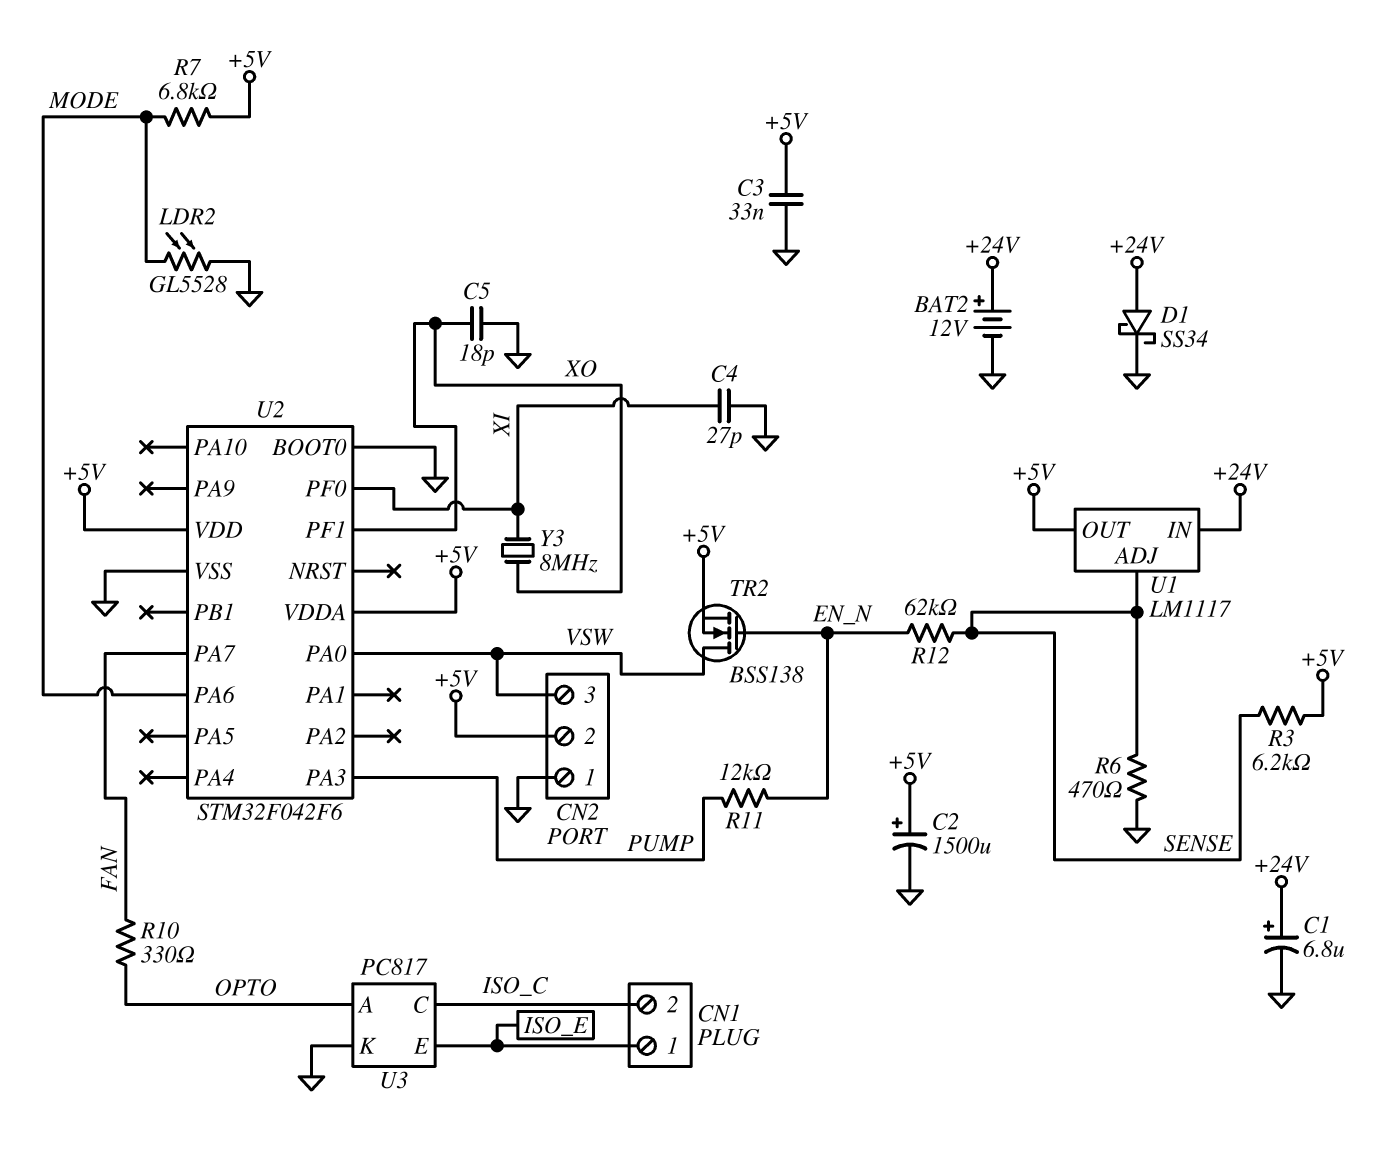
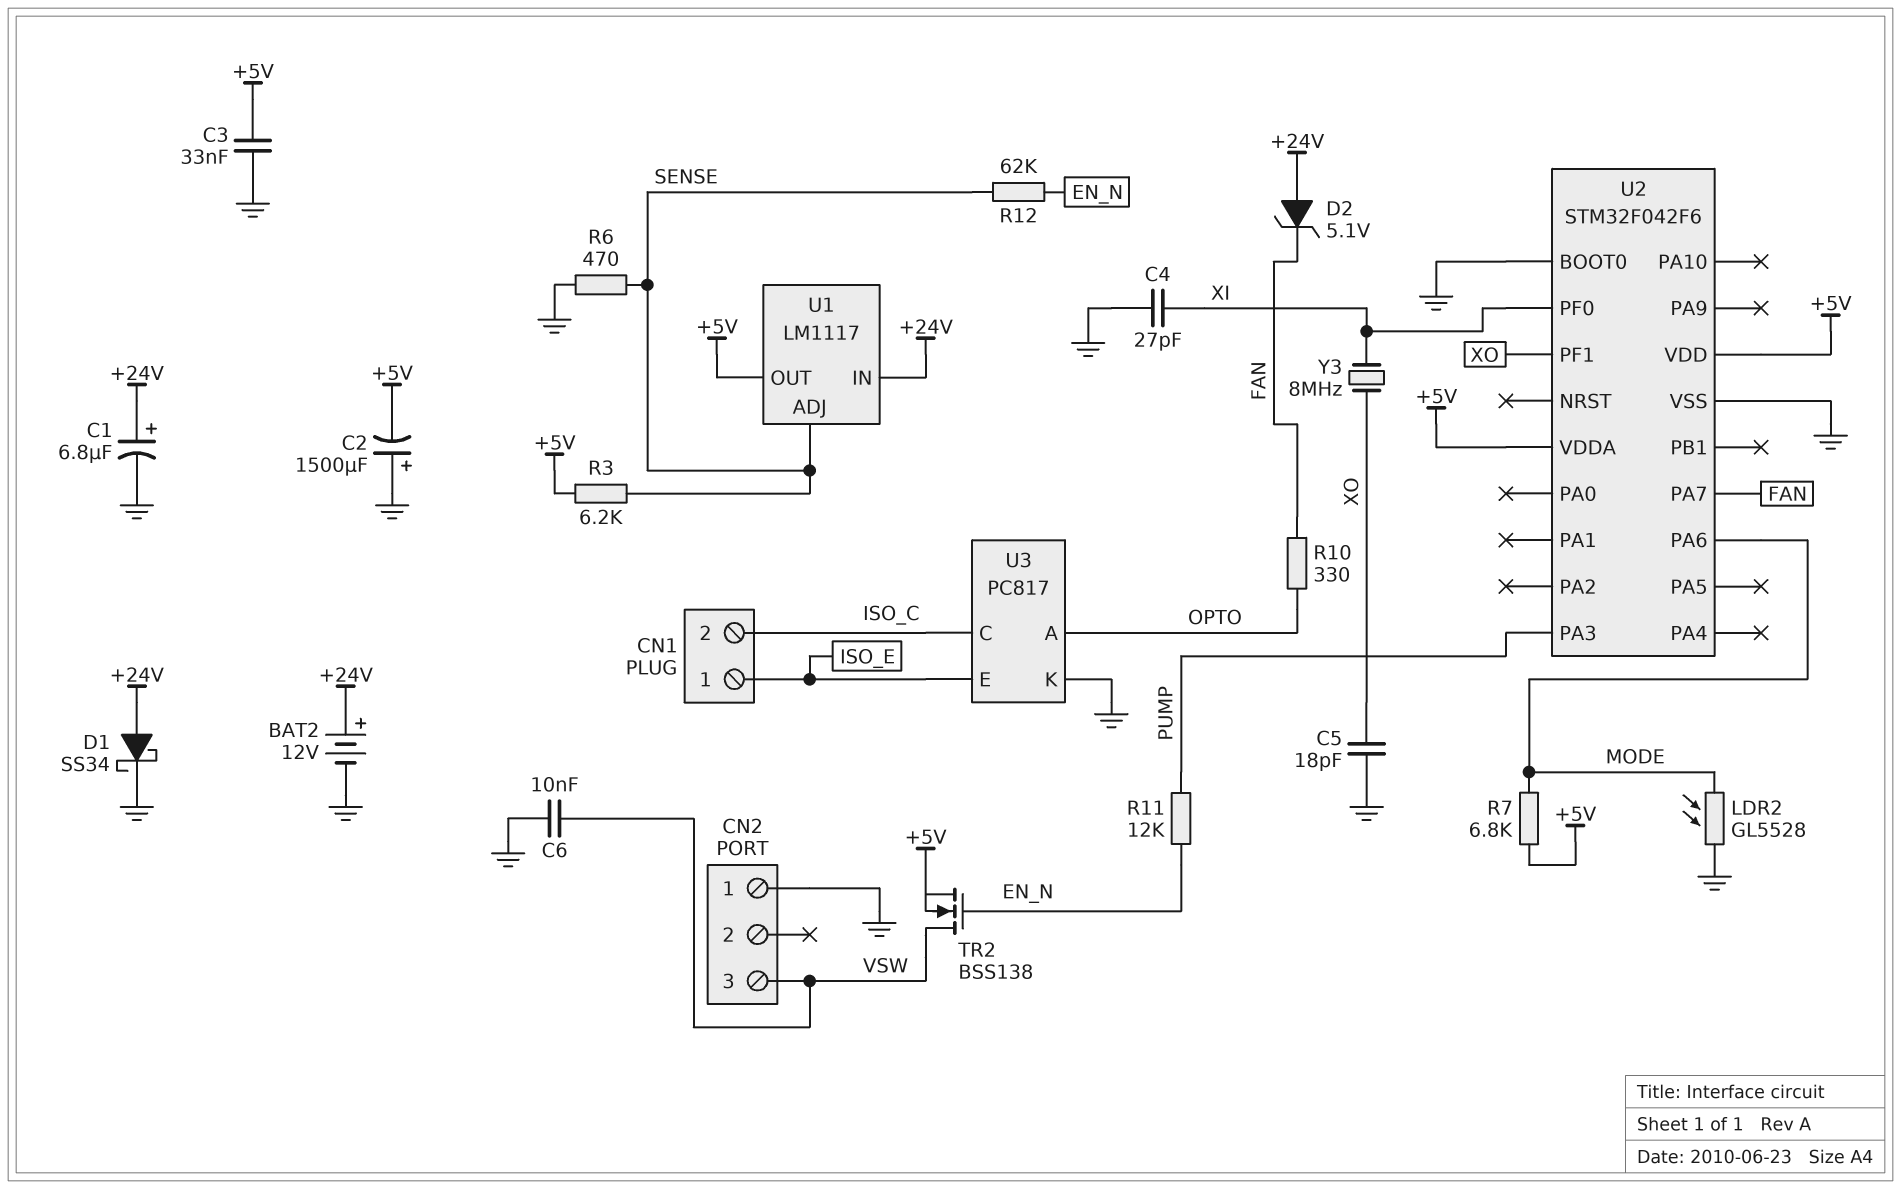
C2: 1500uF (plus +5V, minus GND) -> 1500uF (plus GND, minus +5V)
C6: none -> 10nF (GND, VSW)
CN2 pin 2: +5V -> none
D2: none -> zener 5.1V (A +24V, K FAN)
U2 pin PA0: VSW -> none

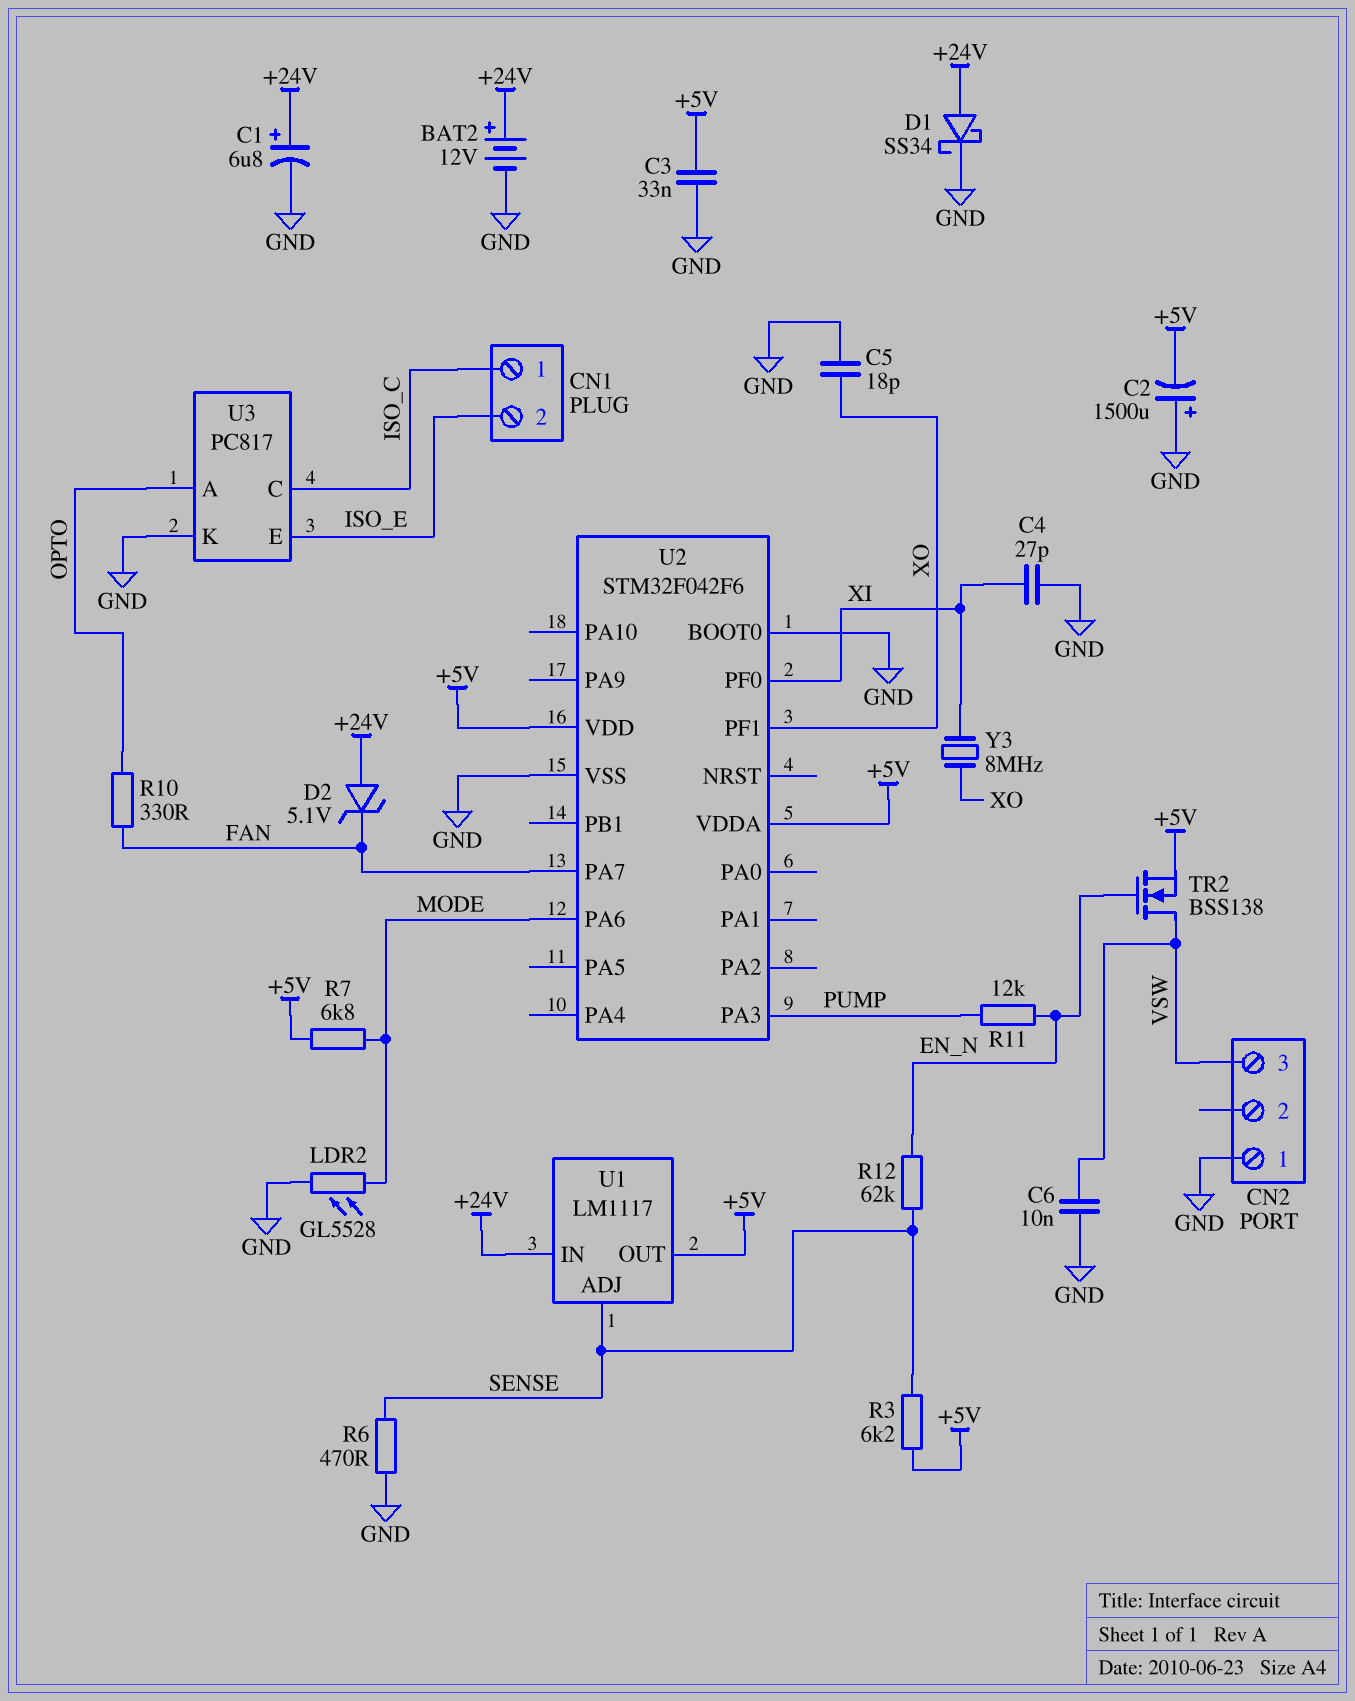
CN1 pin 1: ISO_E -> ISO_C
CN1 pin 2: ISO_C -> ISO_E

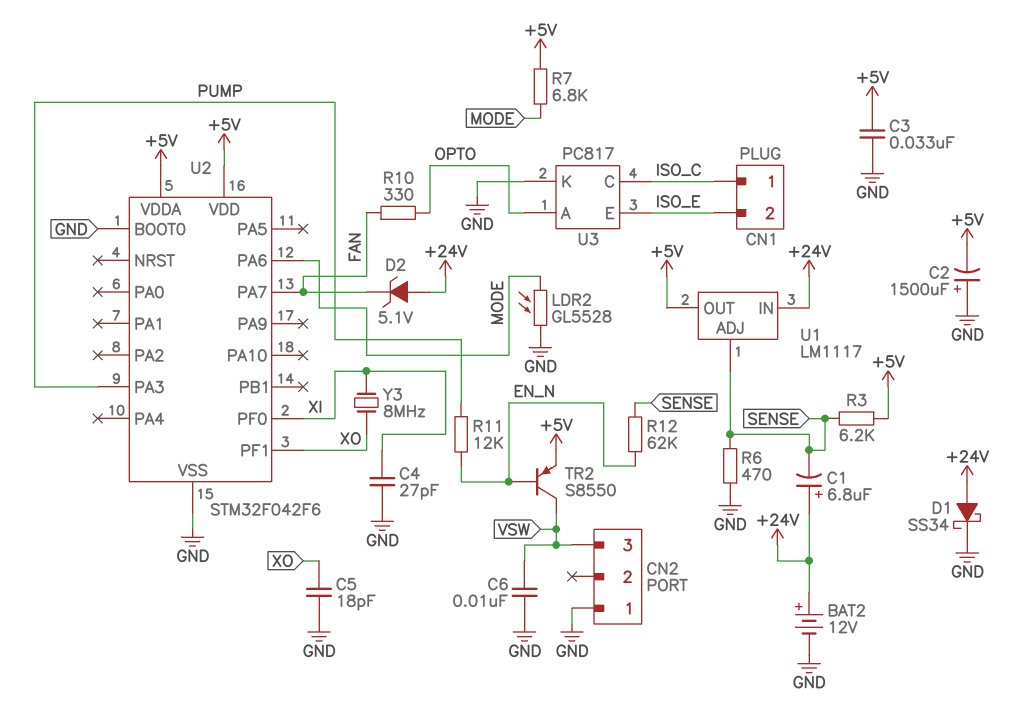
C1: 6.8uF (plus +24V, minus GND) -> 6.8uF (plus +24V, minus SENSE)
TR2: NMOS BSS138 (G EN_N, D VSW, S +5V) -> PNP S8550 (B EN_N, C VSW, E +5V)

